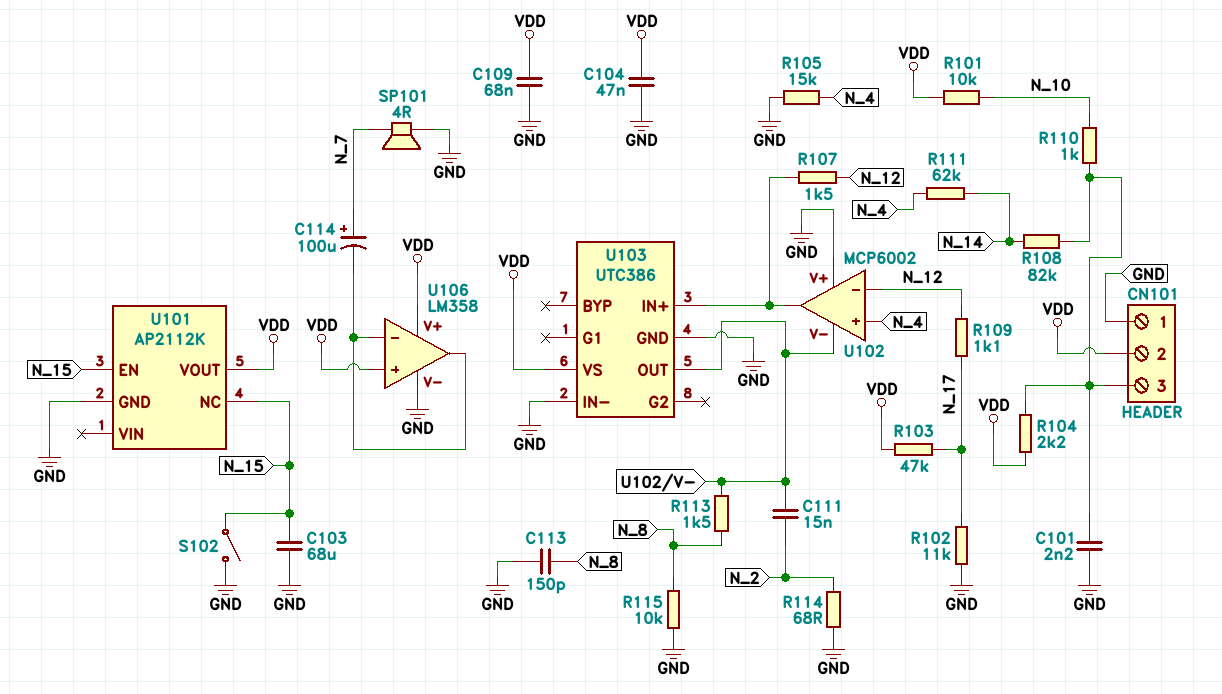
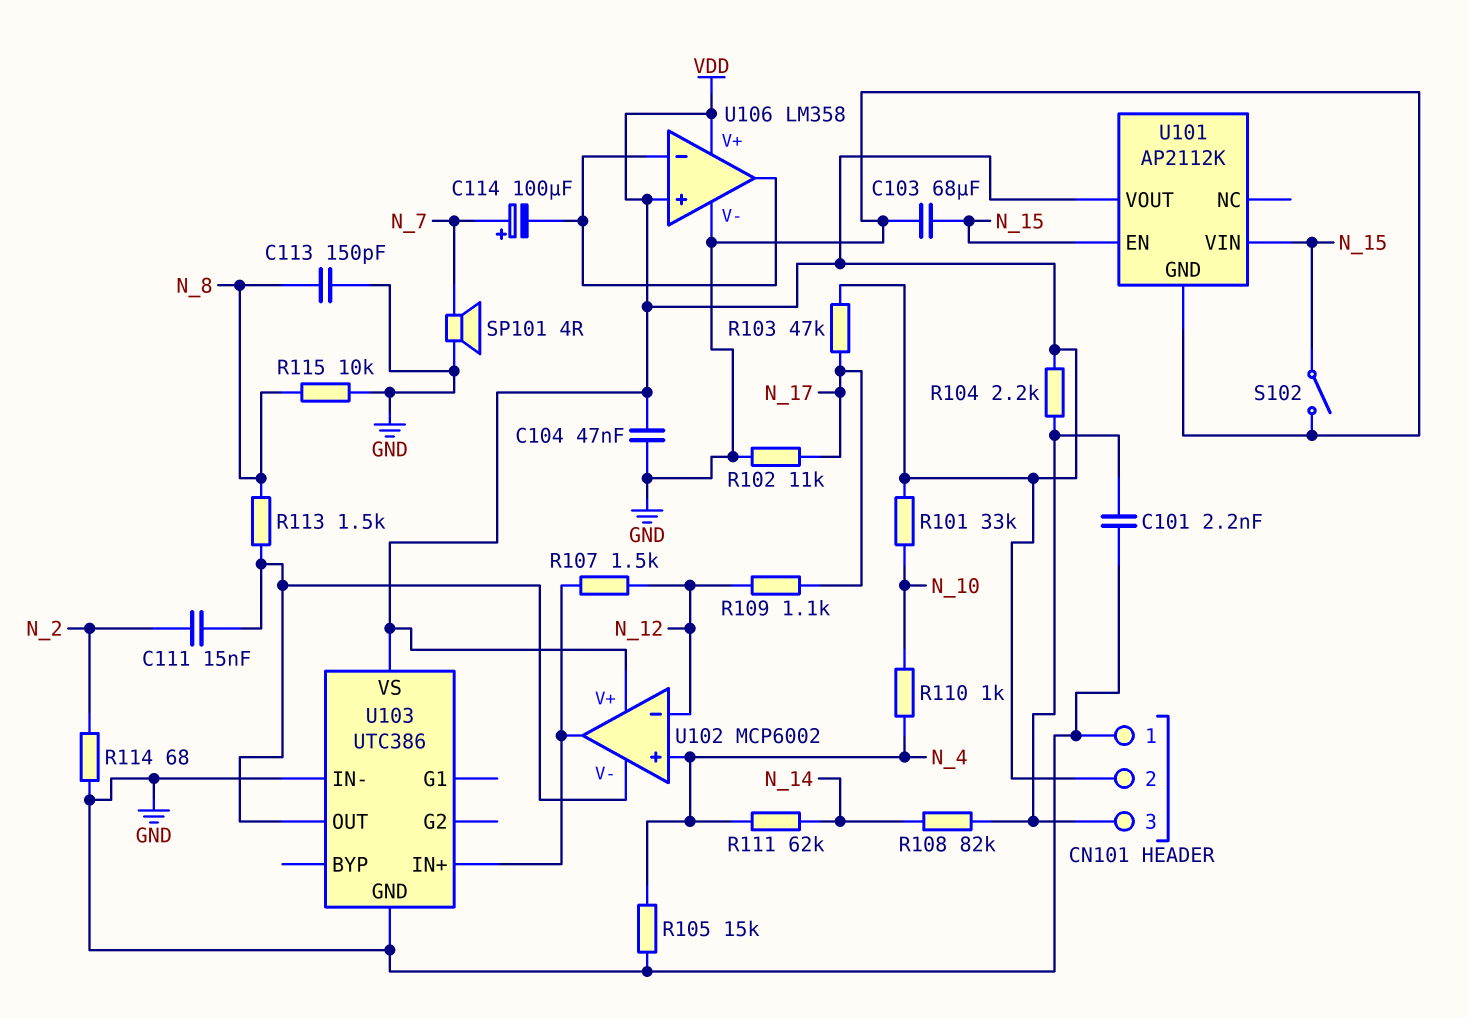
C109: 68nF (GND, VDD) -> none
R101: 10k (N_10, VDD) -> 33k (N_10, VDD)
R110: 1k (CN101/3, N_10) -> 1k (N_4, N_10)
U101 pin NC: N_15 -> none
U101 pin VIN: none -> N_15
U102 pin V+: GND -> VDD

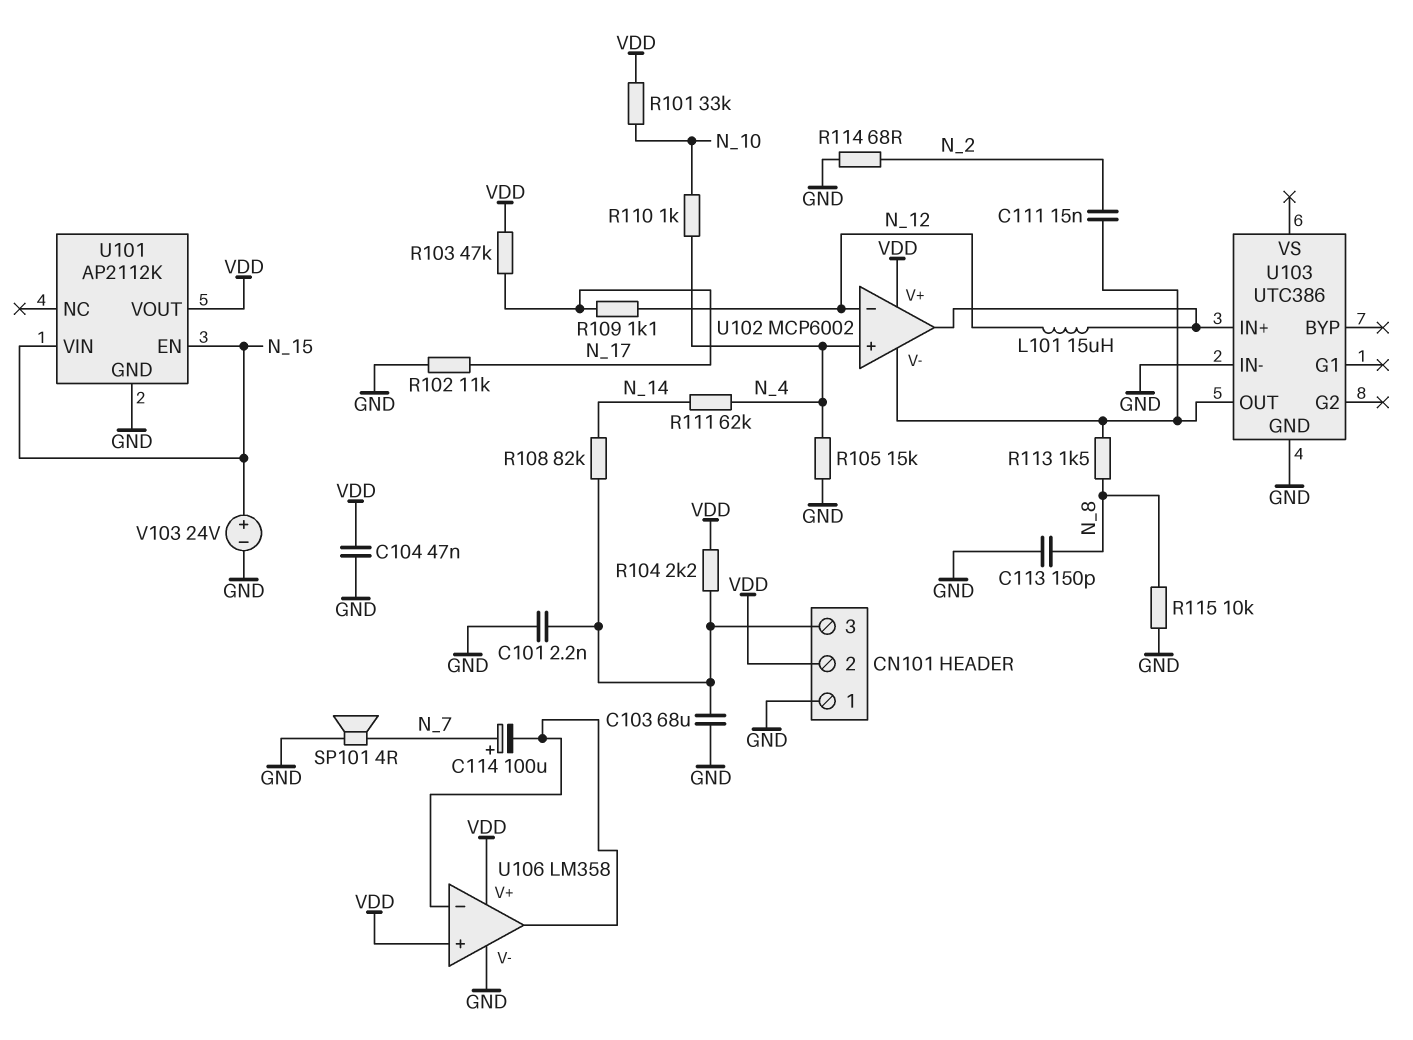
C103: 68uF (GND, N_15) -> 68uF (CN101/3, GND)
L101: none -> 15uH (N_12, U102/out)
R107: 1.5k (N_12, U102/out) -> none
S102: switch (GND, N_15) -> none
U103 pin VS: VDD -> none
V103: none -> 24V (plus N_15, minus GND)

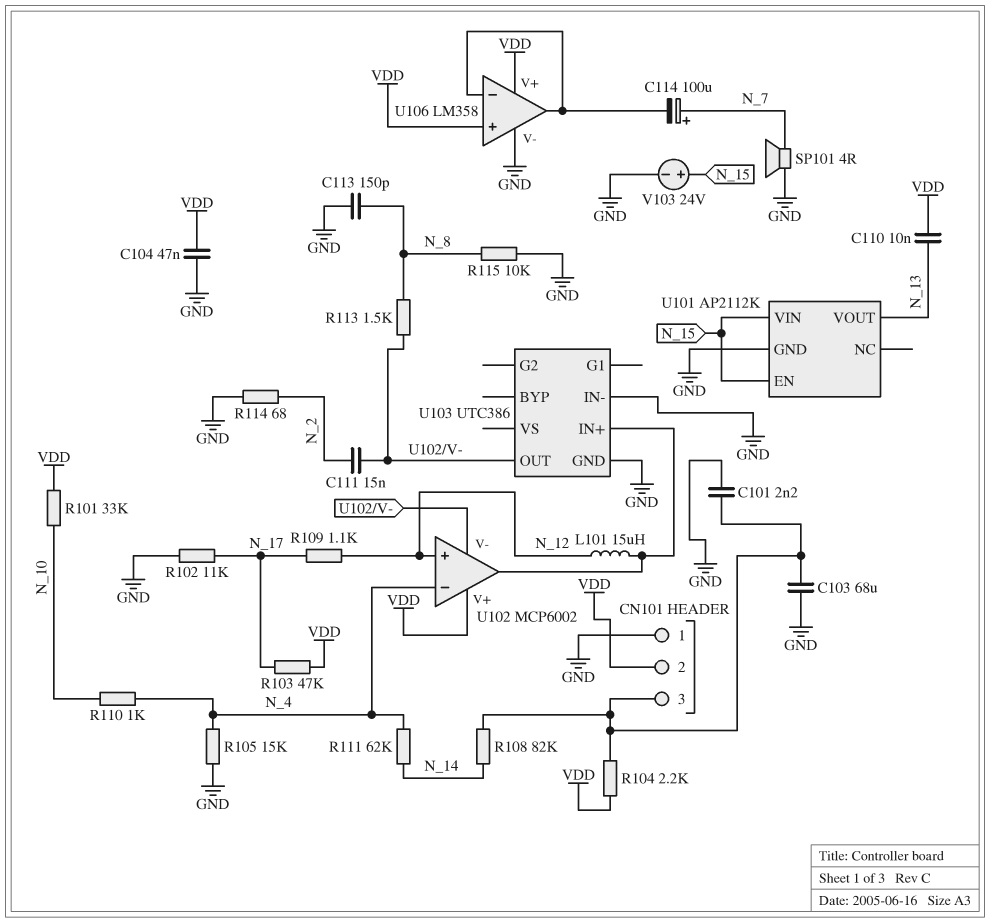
C110: none -> 10nF (N_13, VDD)
U101 pin VOUT: VDD -> N_13
U102 pin in+: N_4 -> N_12
U102 pin in-: N_12 -> N_4

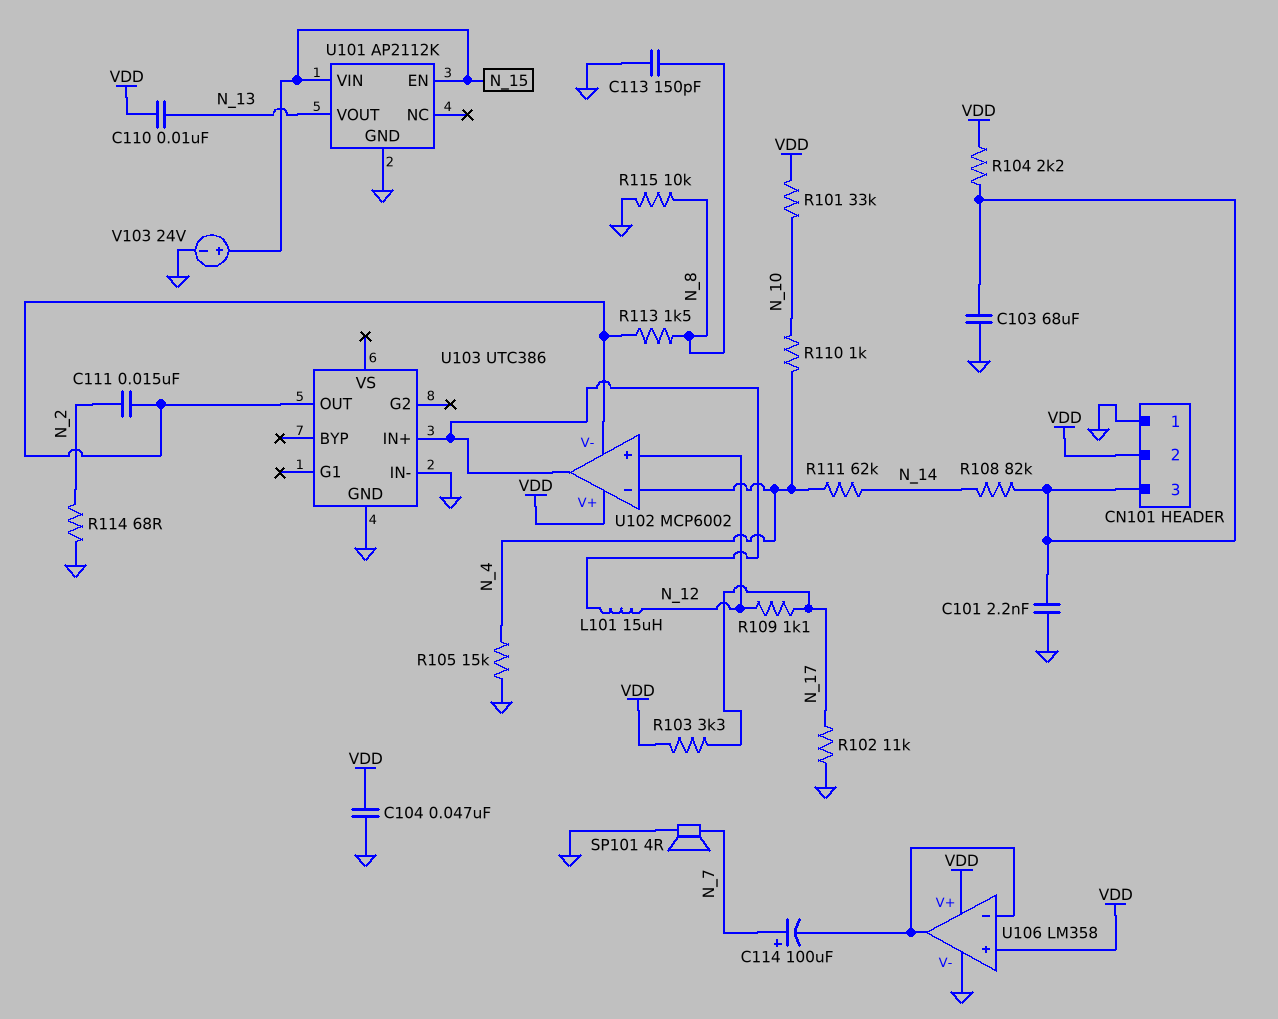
R103: 47k (N_17, VDD) -> 3.3k (N_17, VDD)

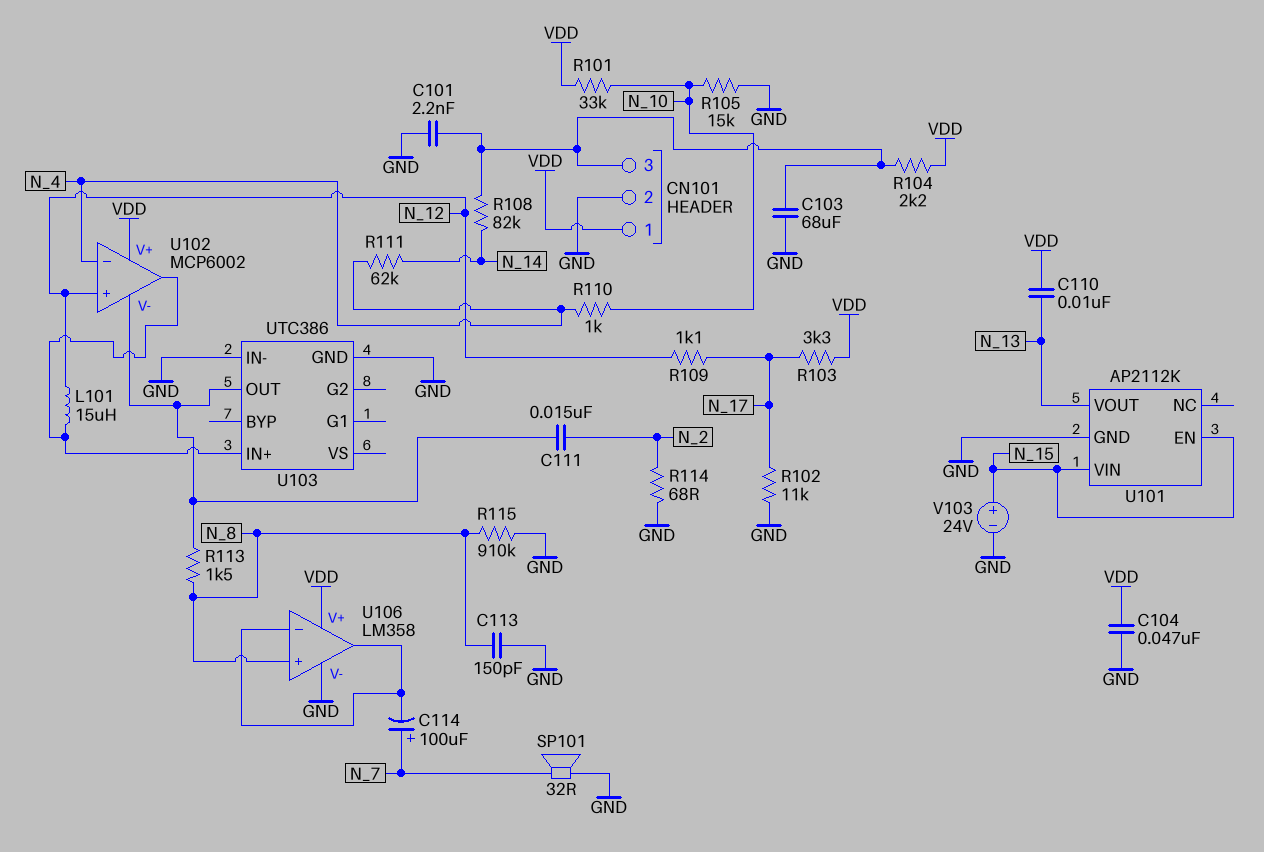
CN101 pin 1: GND -> VDD
CN101 pin 2: VDD -> GND
R105: 15k (GND, N_4) -> 15k (GND, N_10)
R115: 10k (GND, N_8) -> 910k (GND, N_8)
SP101: speaker 4R (GND, N_7) -> speaker 32R (GND, N_7)
U106 pin in+: VDD -> N_8

